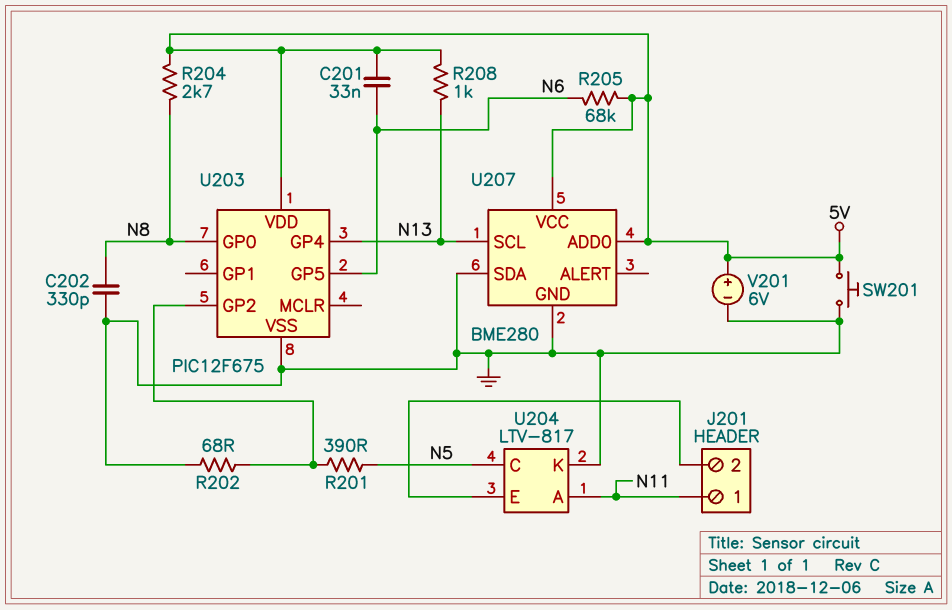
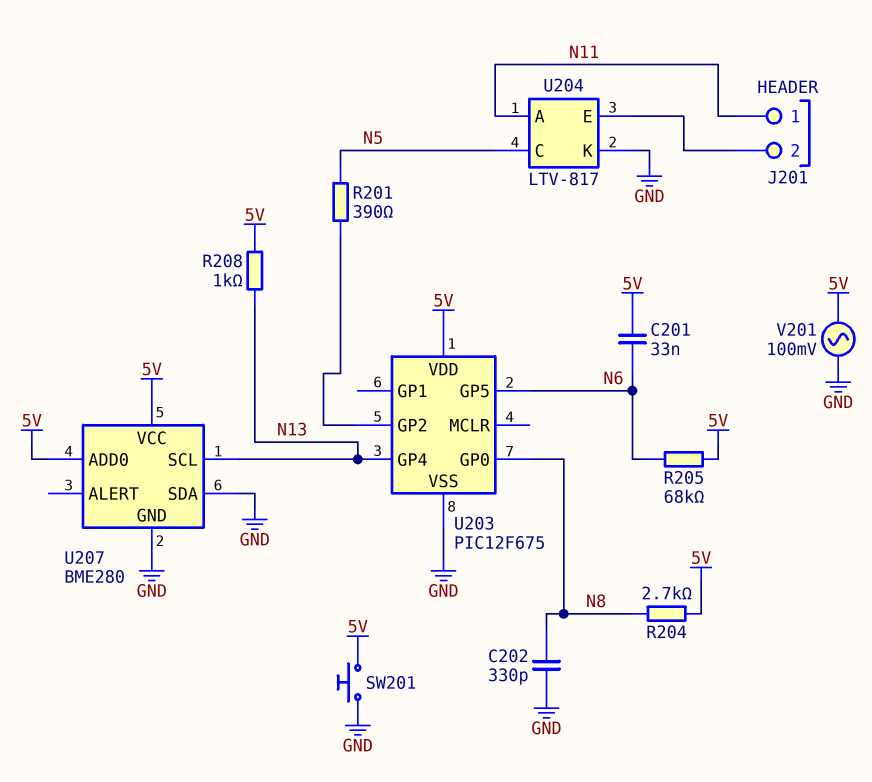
R202: 68 (GND, U203/GP2) -> none
V201: 6V (plus 5V, minus GND) -> AC 100mV (5V, GND)

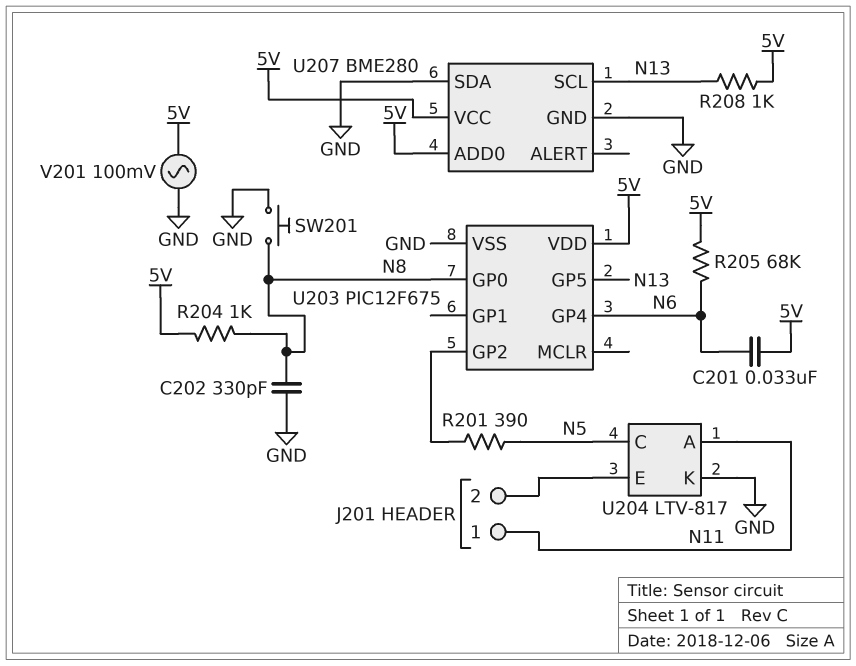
R204: 2.7k (5V, N8) -> 1k (5V, N8)
SW201: button (5V, GND) -> button (GND, N8)
U203 pin GP4: N13 -> N6
U203 pin GP5: N6 -> N13

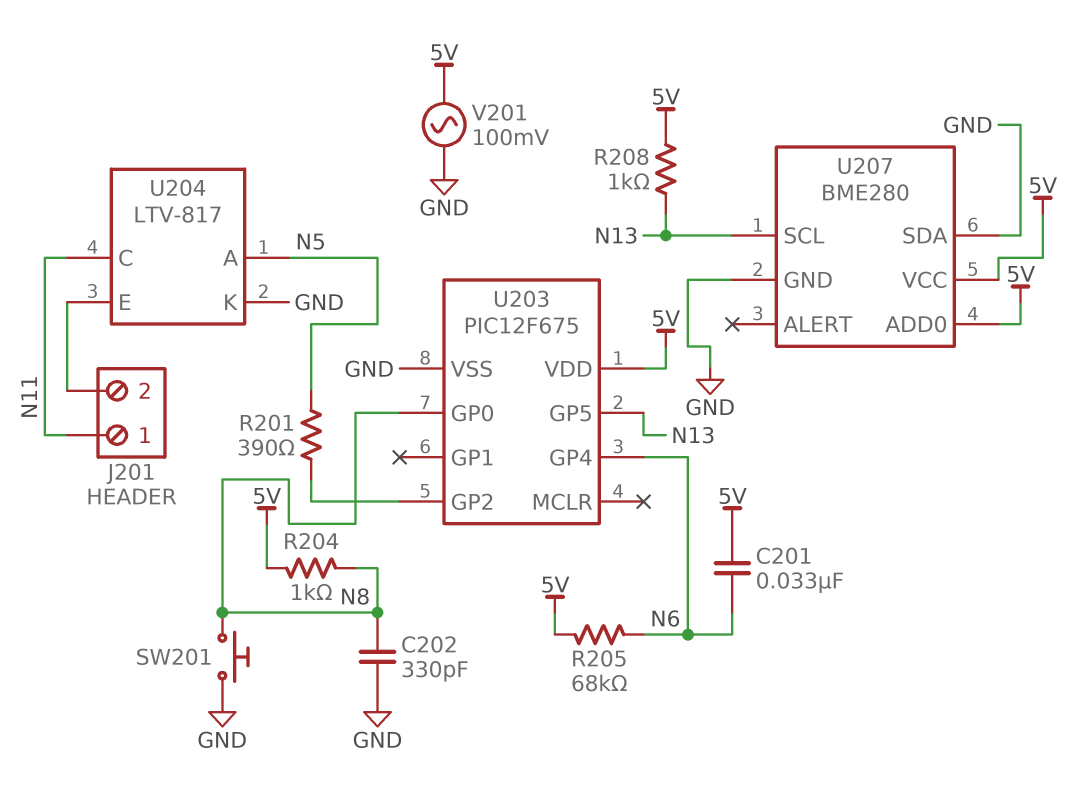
U204 pin A: N11 -> N5
U204 pin C: N5 -> N11

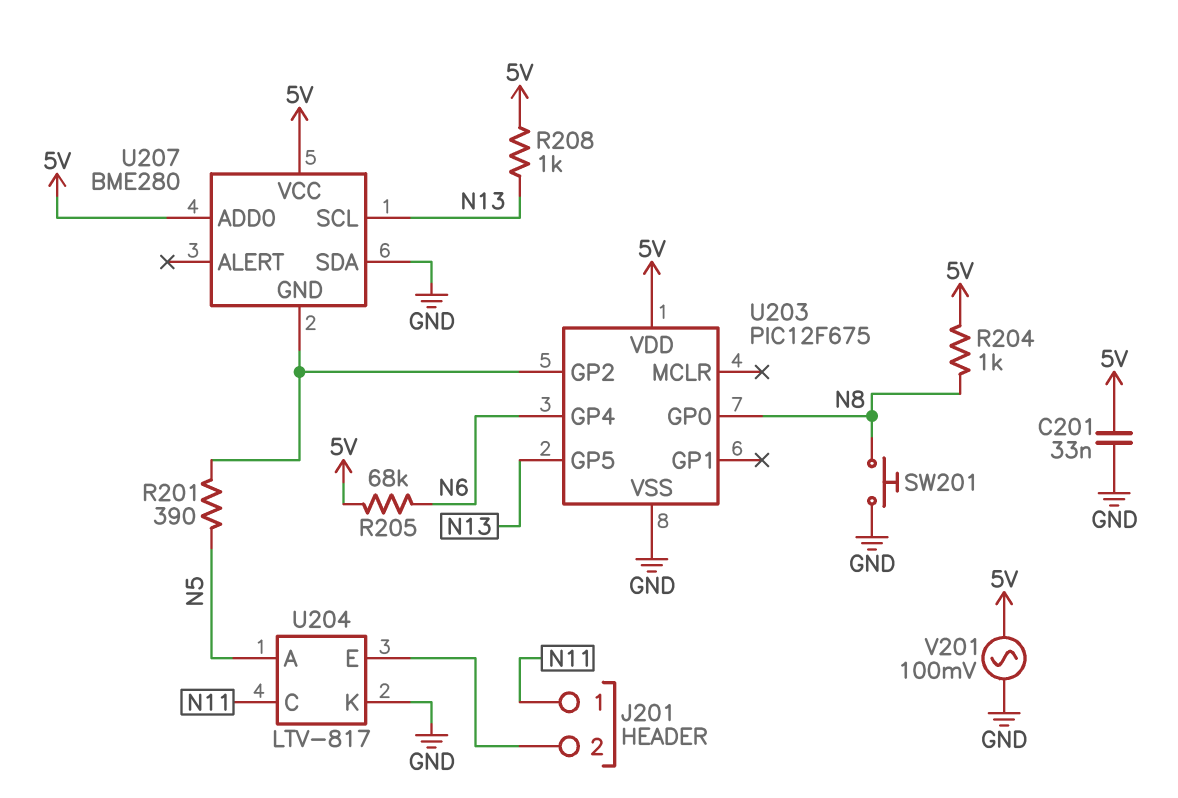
C201: 33nF (5V, N6) -> 33nF (5V, GND)
C202: 330pF (GND, N8) -> none
U207 pin GND: GND -> U203/GP2

